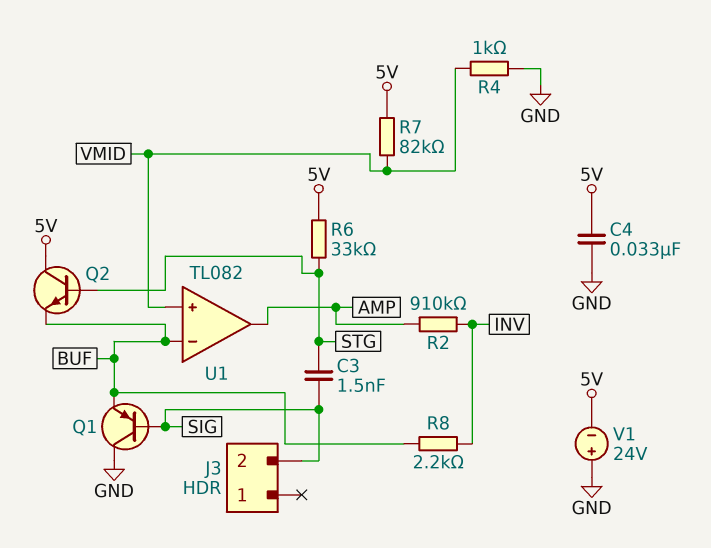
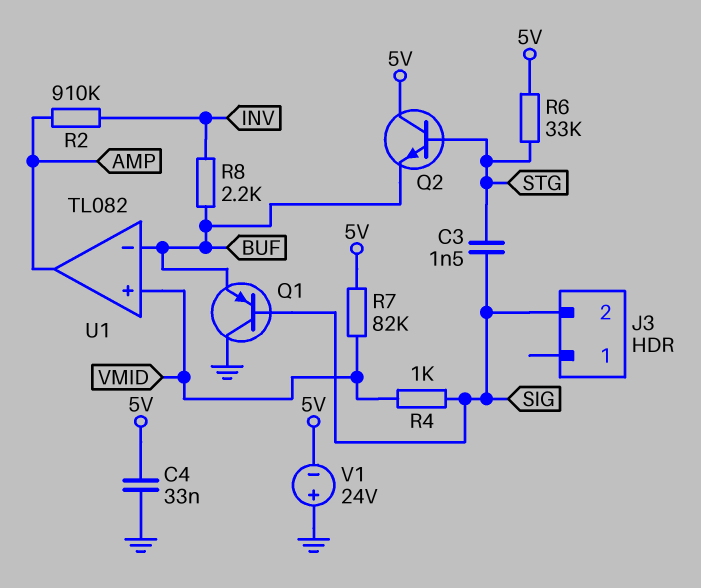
R4: 1k (GND, VMID) -> 1k (SIG, VMID)

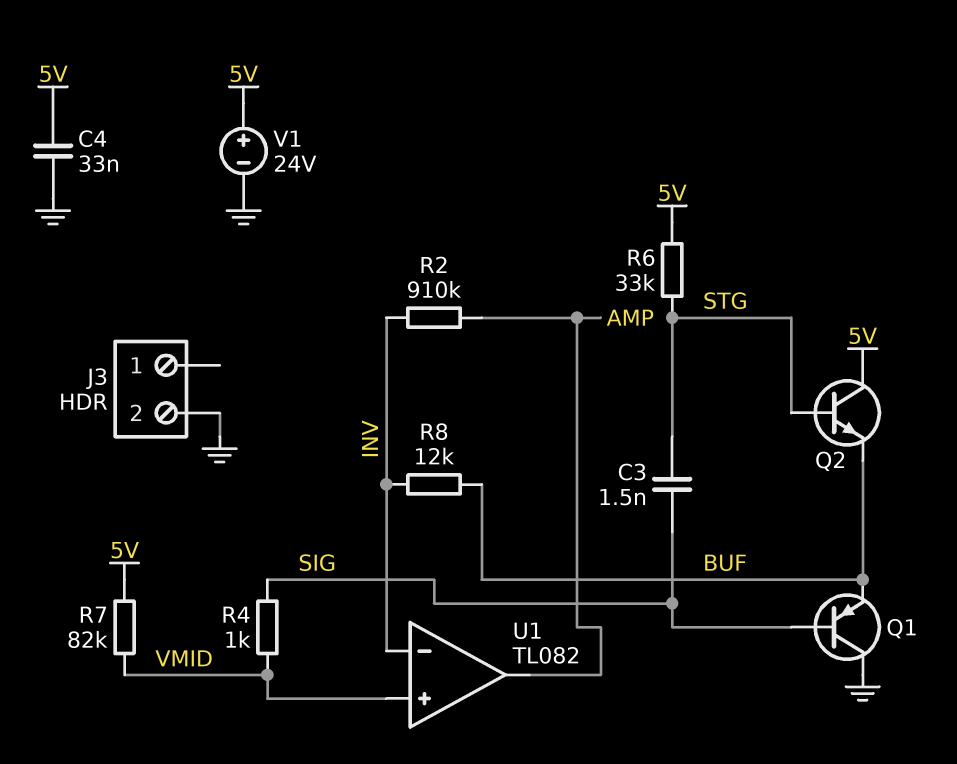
J3 pin 2: SIG -> GND
R8: 2.2k (BUF, INV) -> 12k (BUF, INV)
U1 pin in-: BUF -> INV
V1: 24V (plus GND, minus 5V) -> 24V (plus 5V, minus GND)

